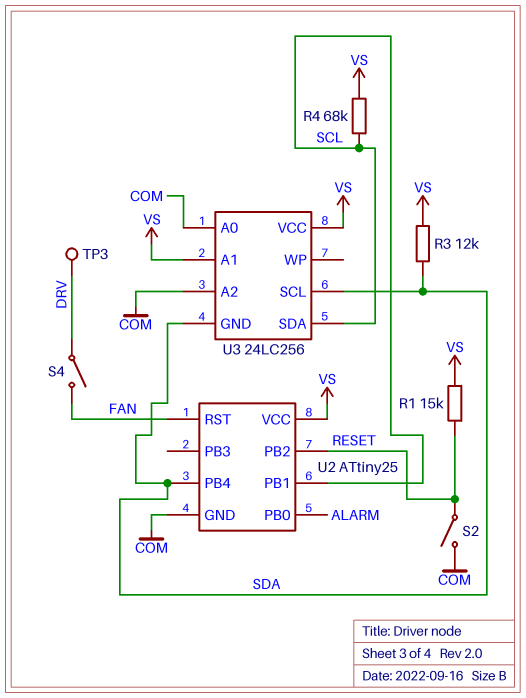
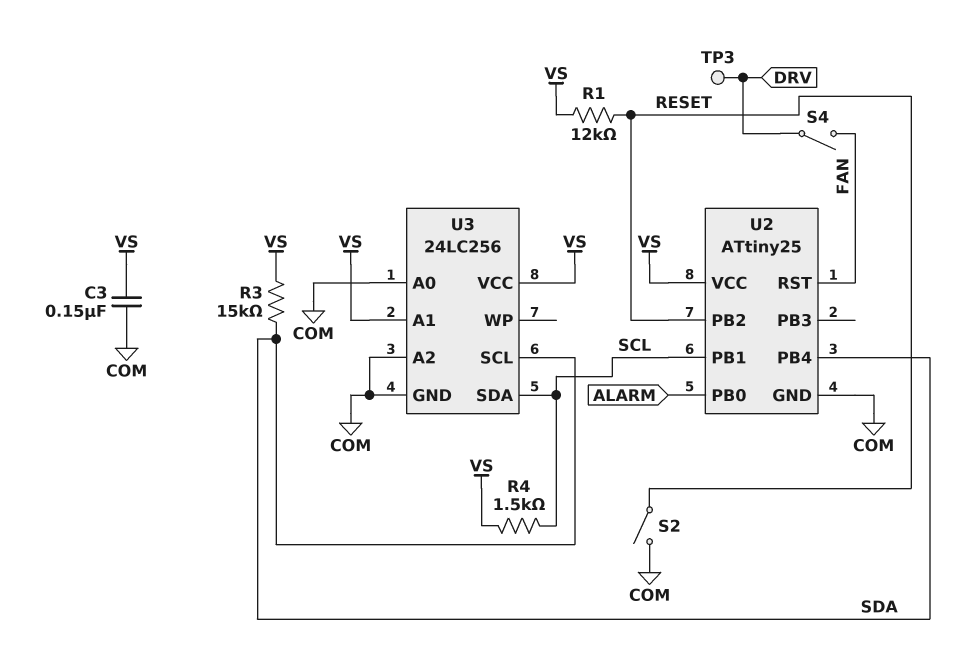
C3: none -> 150nF (COM, VS)
R1: 15k (RESET, VS) -> 12k (RESET, VS)
R3: 12k (SDA, VS) -> 15k (SDA, VS)
R4: 68k (SCL, VS) -> 1.5k (SCL, VS)
U3 pin GND: SDA -> COM

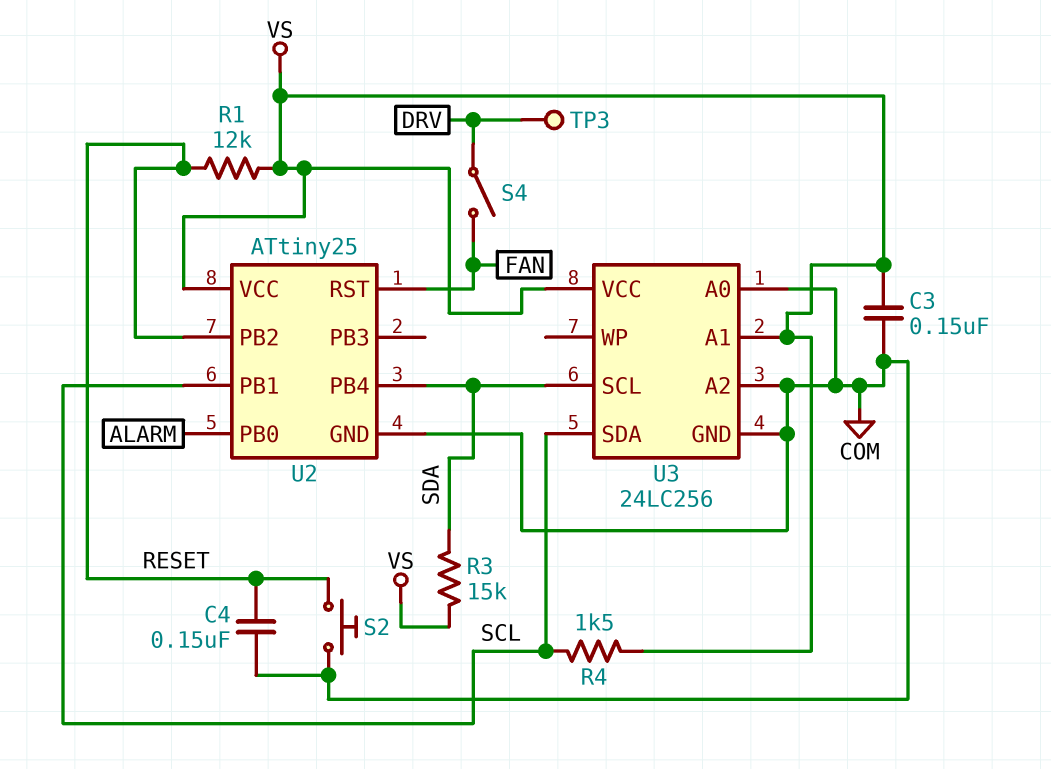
C4: none -> 150nF (COM, RESET)
S2: switch (COM, RESET) -> button (COM, RESET)

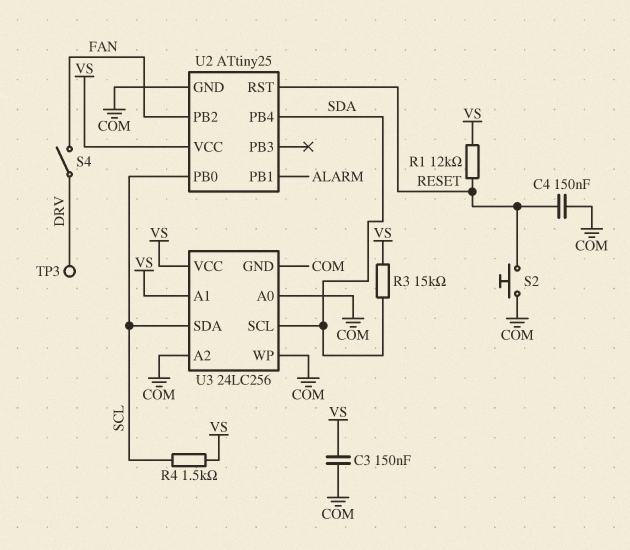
U2 pin PB0: ALARM -> SCL
U2 pin PB1: SCL -> ALARM
U2 pin PB2: RESET -> FAN
U2 pin RST: FAN -> RESET
U3 pin WP: none -> COM

